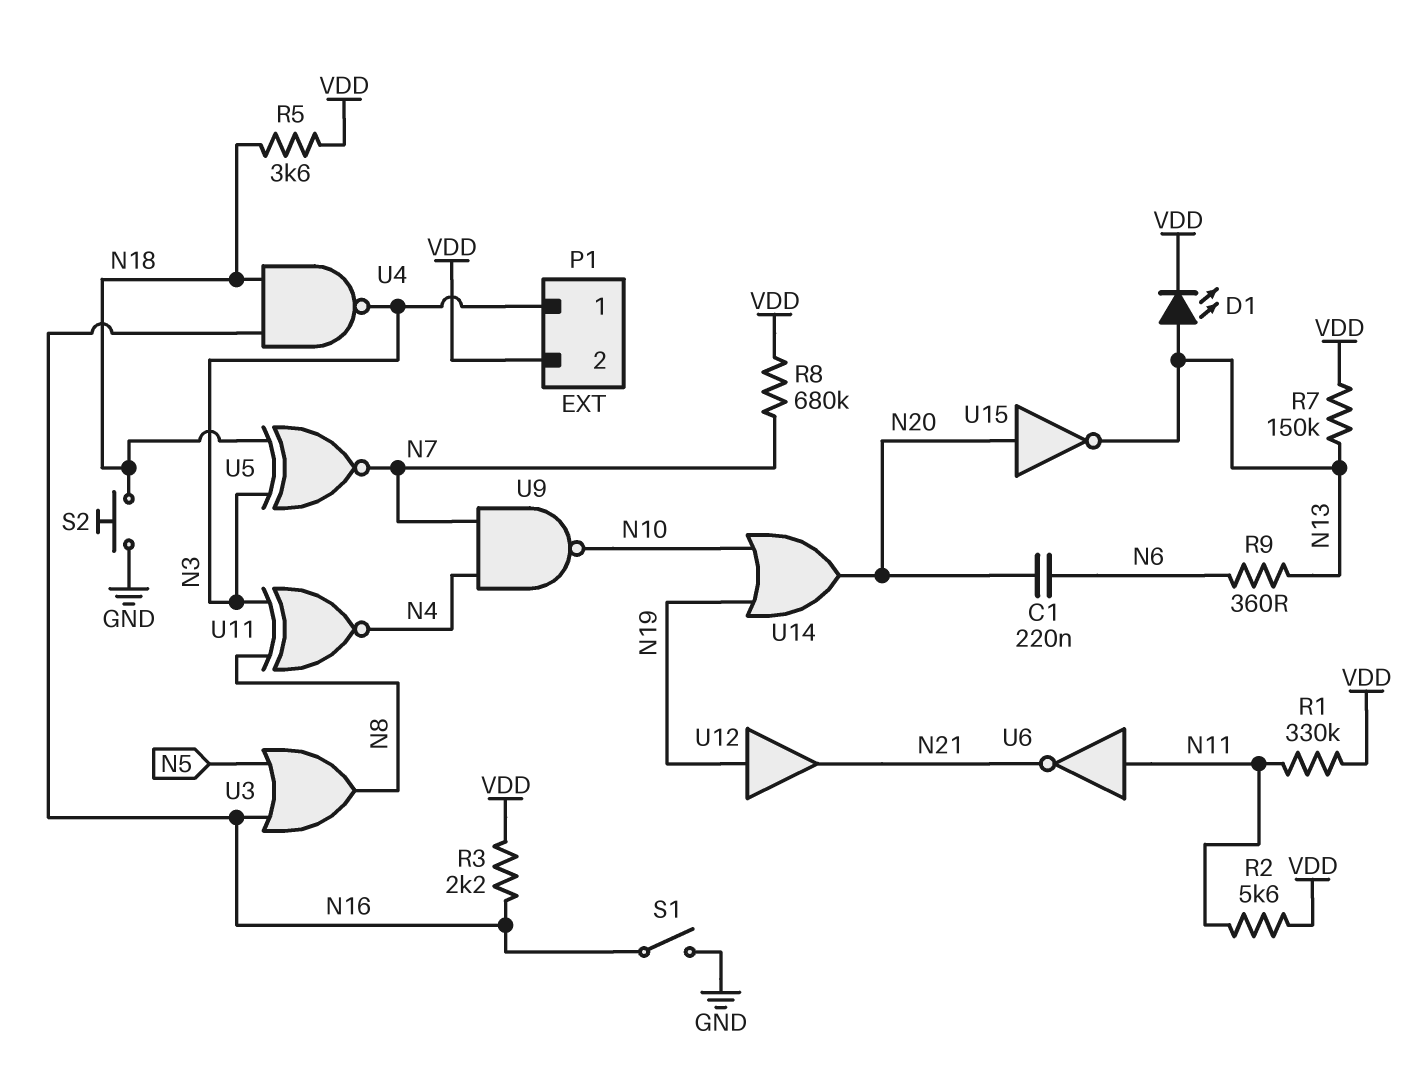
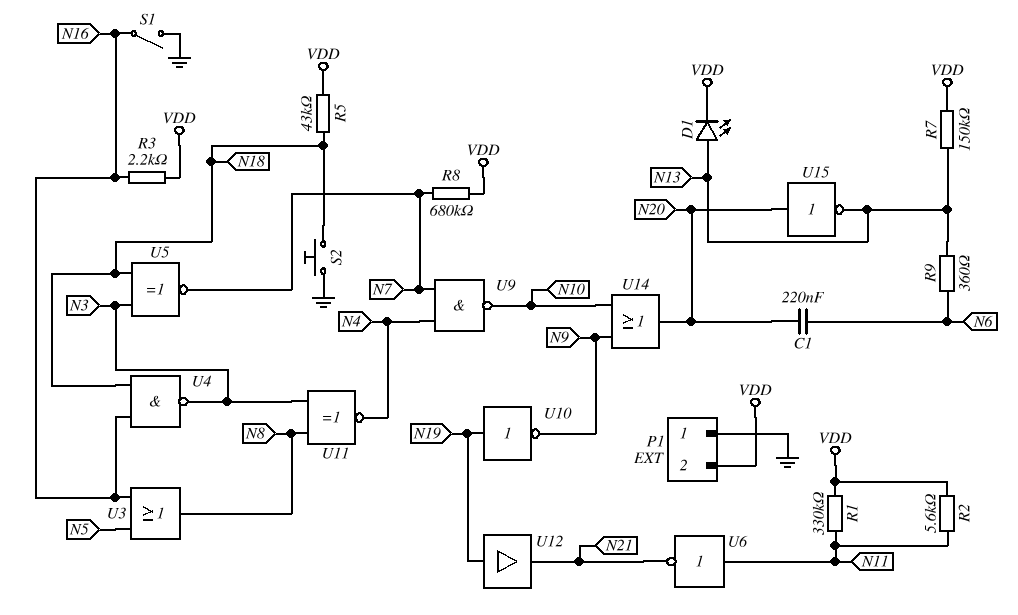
P1 pin 1: N3 -> GND
R5: 3.6k (N18, VDD) -> 43k (N18, VDD)
U10: none -> NOT (in N19, out N9)
U14: OR (in N10, in N19, out N20) -> OR (in N9, in N10, out N20)

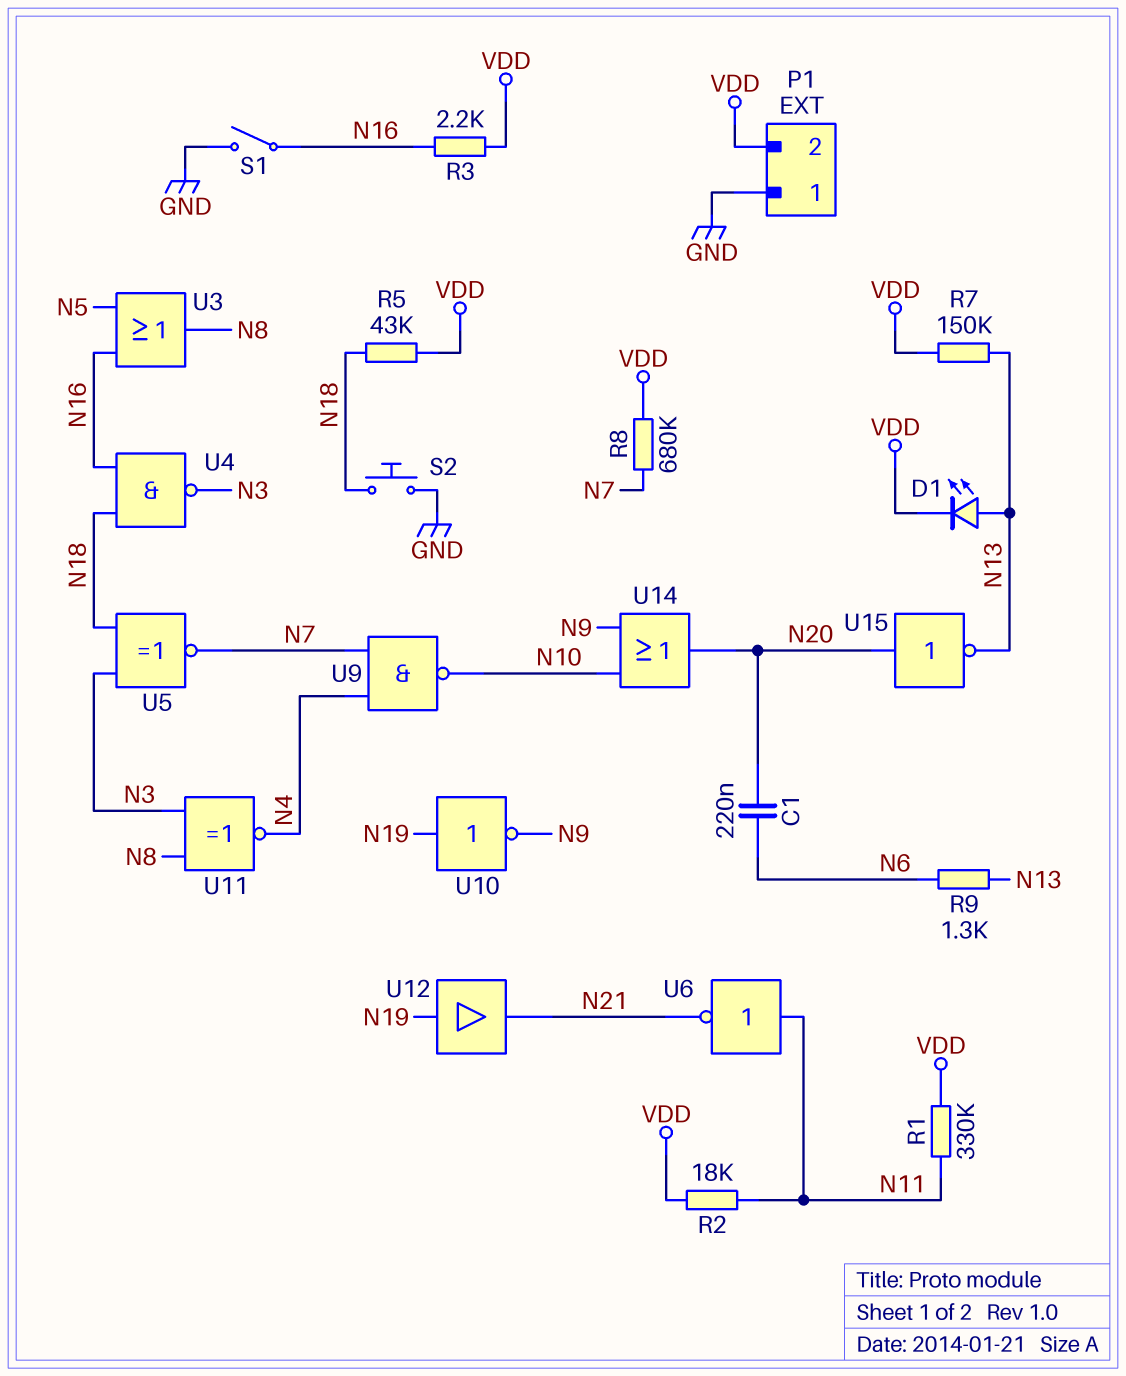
R2: 5.6k (N11, VDD) -> 18k (N11, VDD)
R9: 360 (N6, N13) -> 1.3k (N6, N13)

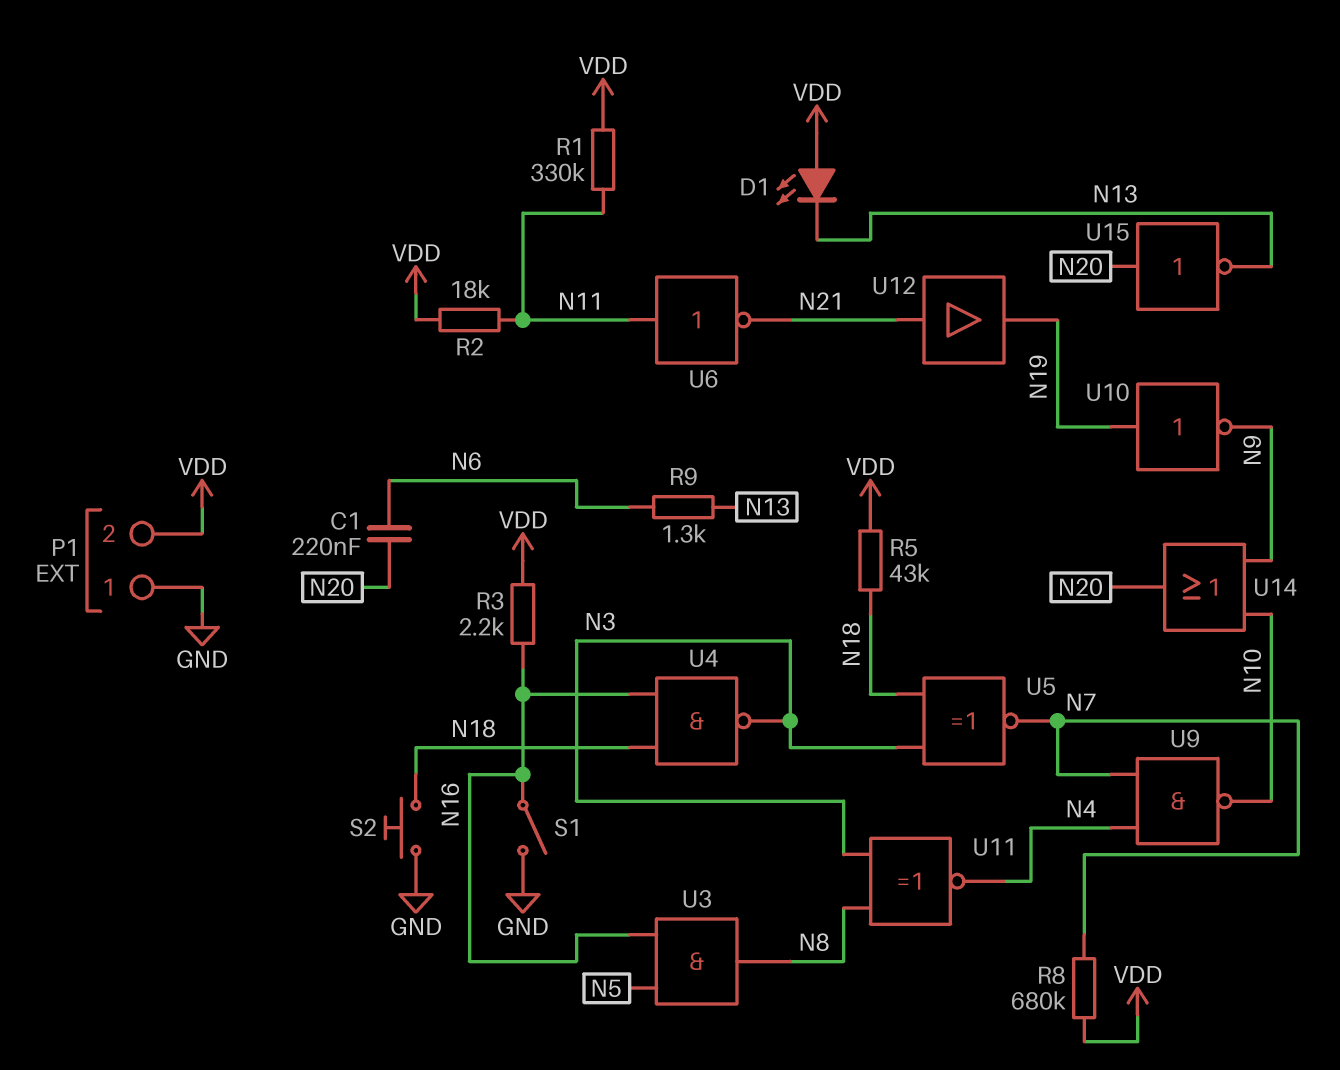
D1: LED (A N13, K VDD) -> LED (A VDD, K N13)
R7: 150k (N13, VDD) -> none
U3: OR (in N5, in N16, out N8) -> AND (in N5, in N16, out N8)
U12: buffer (in N19, out N21) -> buffer (in N21, out N19)

